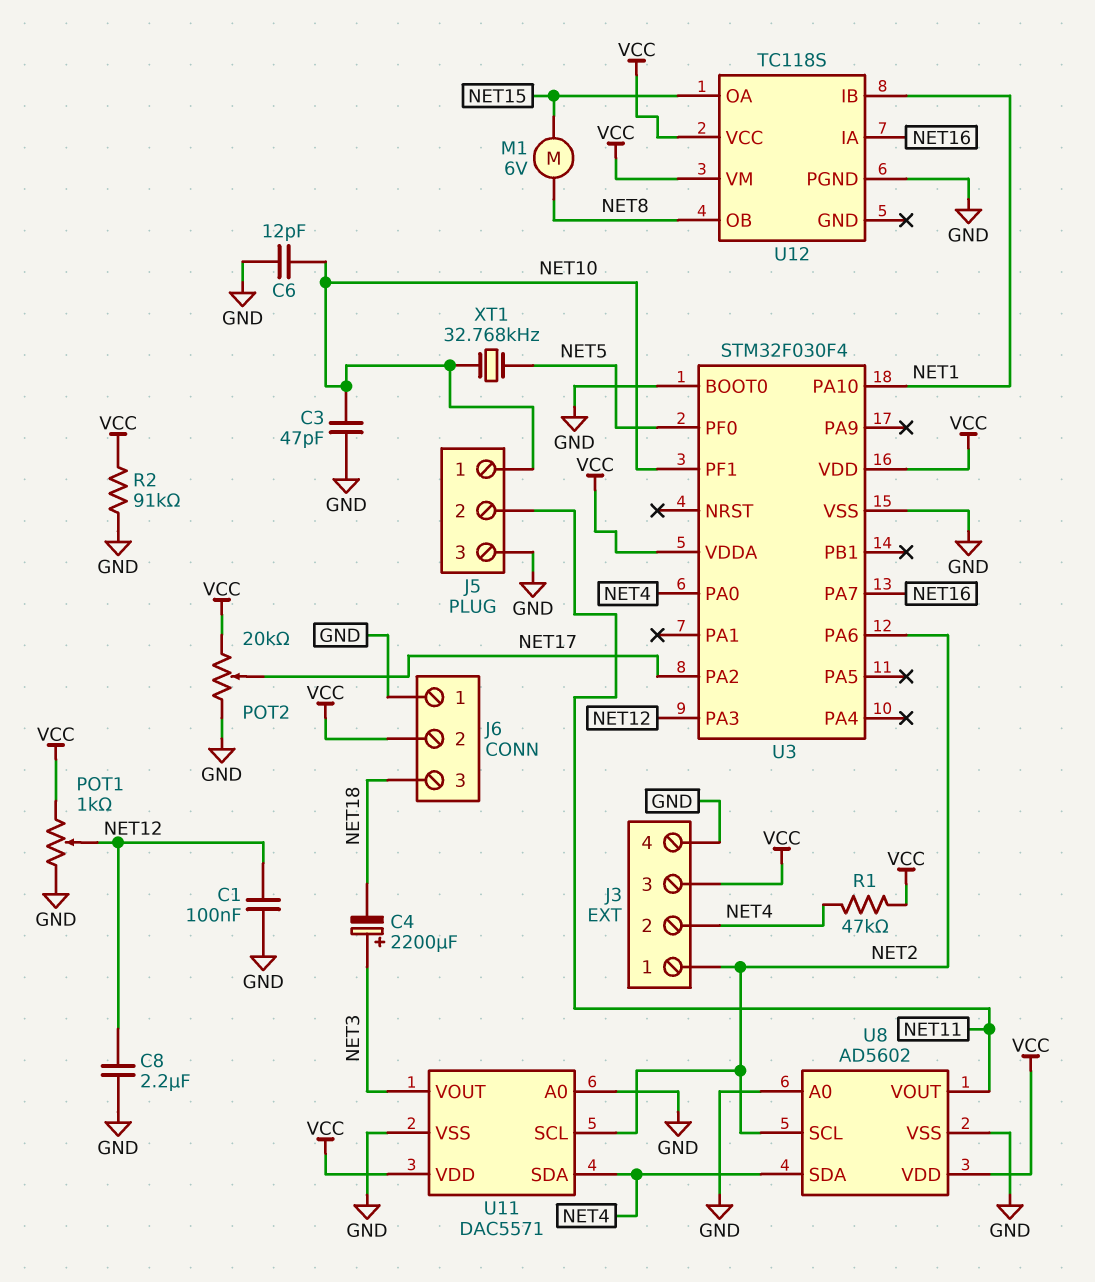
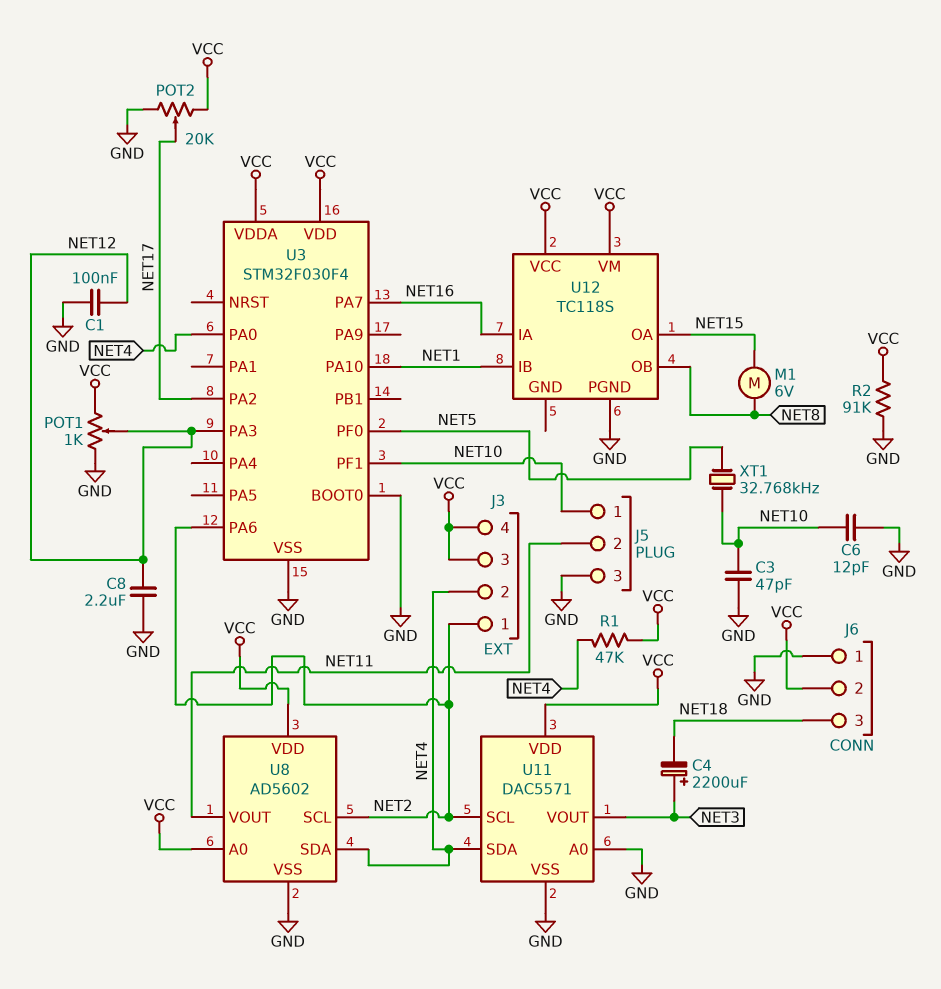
J3 pin 4: GND -> VCC
U8 pin A0: GND -> VCC

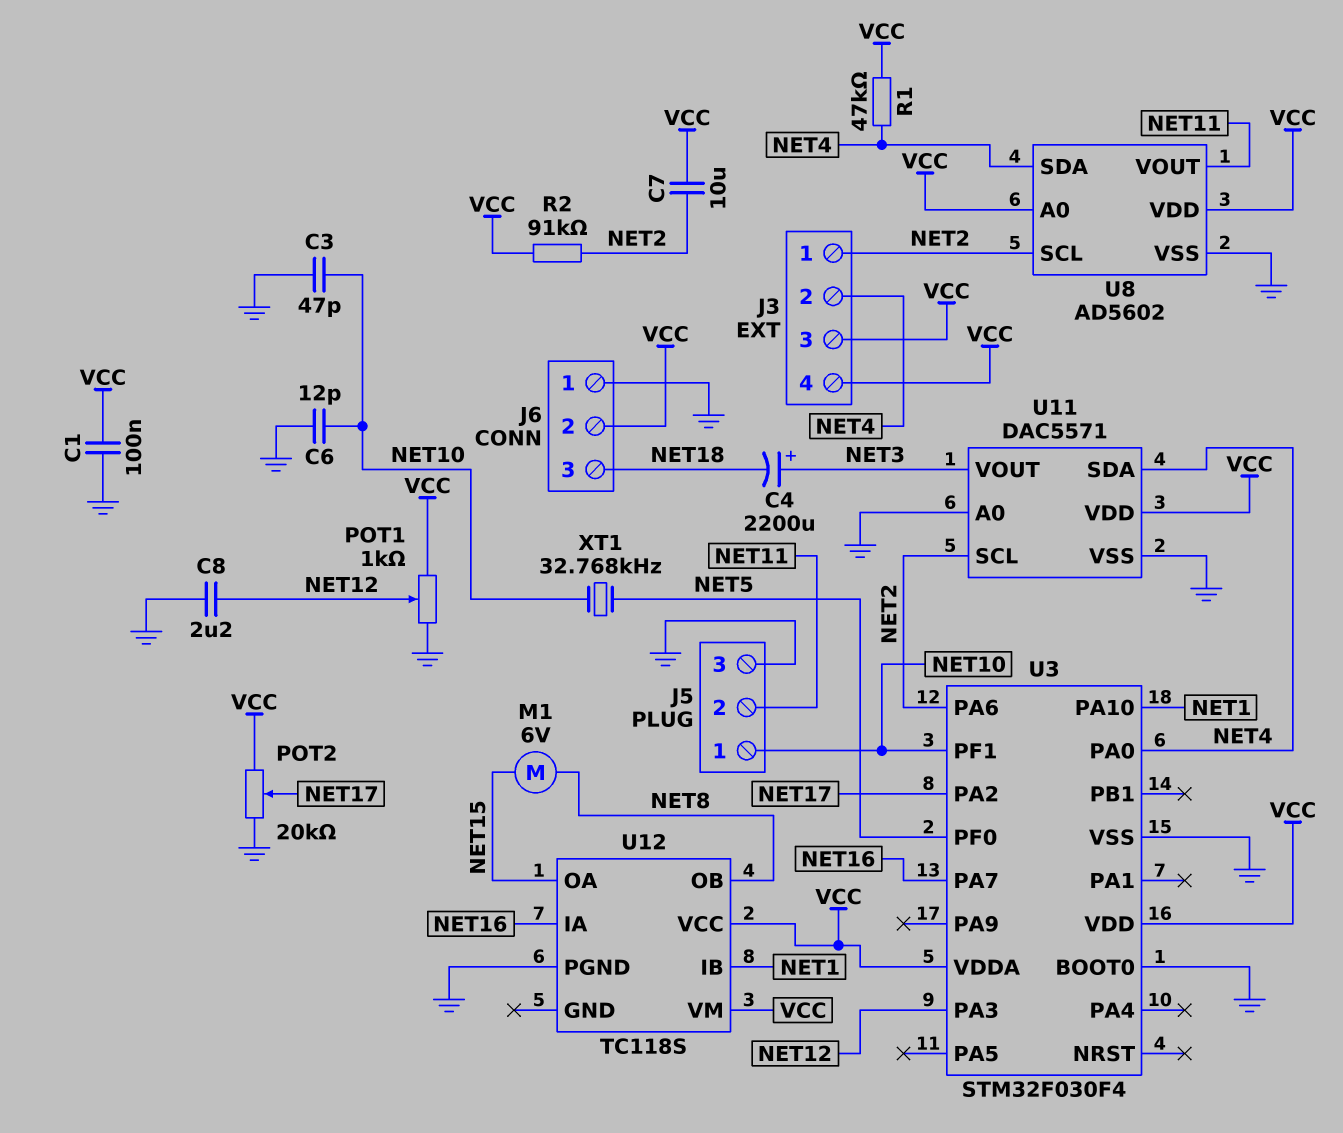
C1: 100nF (GND, NET12) -> 100nF (GND, VCC)
C7: none -> 10uF (NET2, VCC)
R2: 91k (GND, VCC) -> 91k (NET2, VCC)

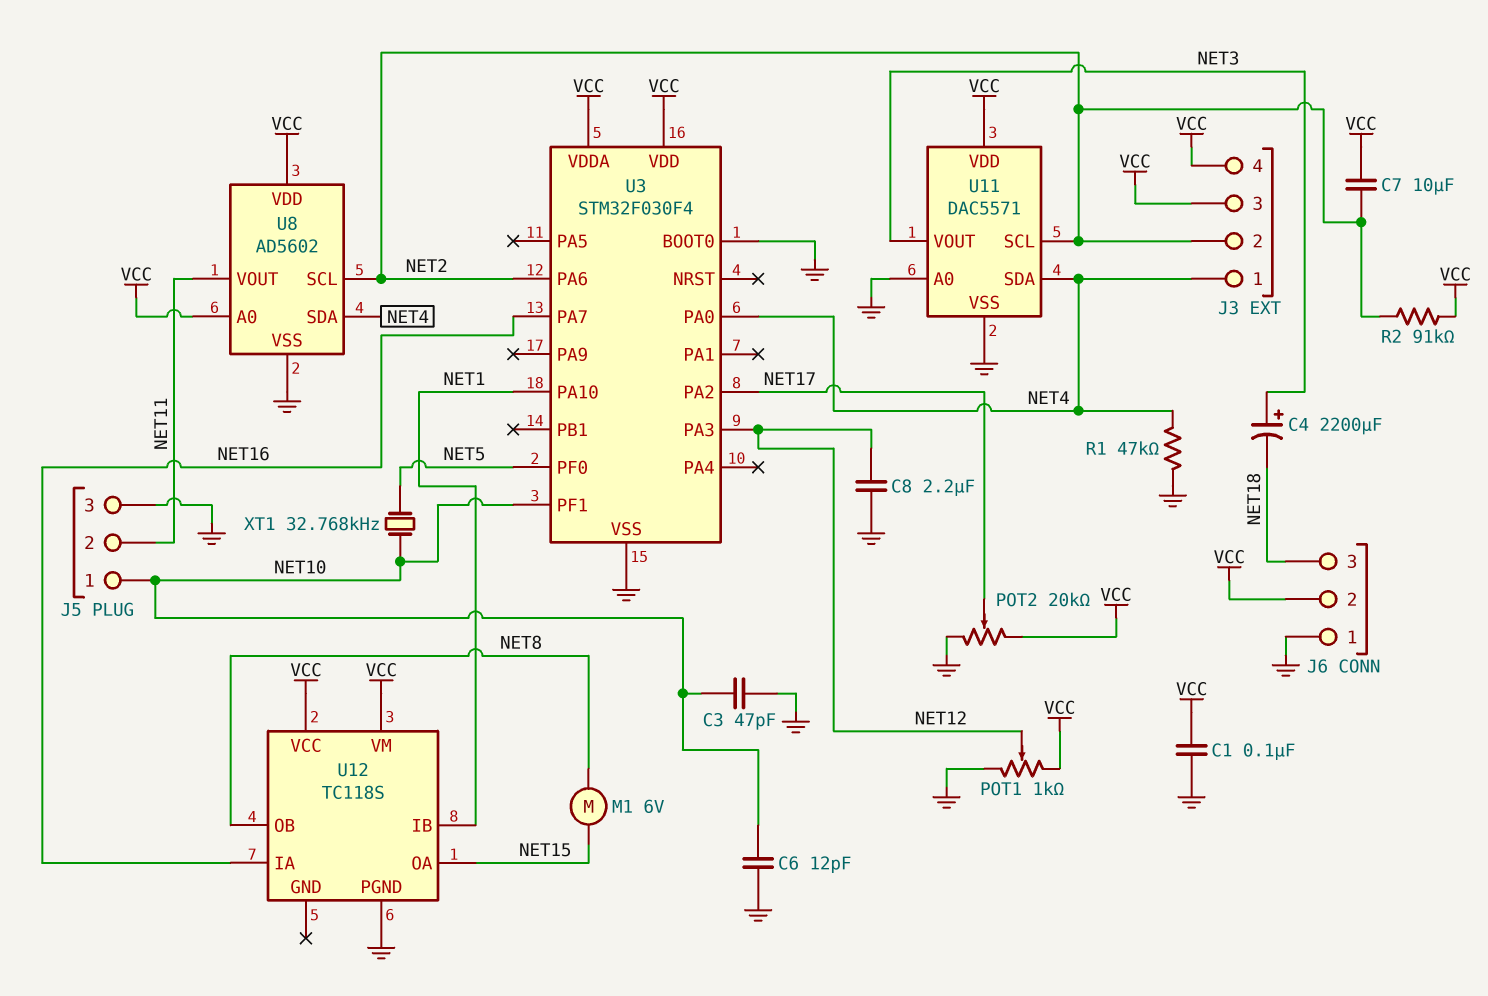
J3 pin 1: NET2 -> NET4
J3 pin 2: NET4 -> NET2
R1: 47k (NET4, VCC) -> 47k (GND, NET4)

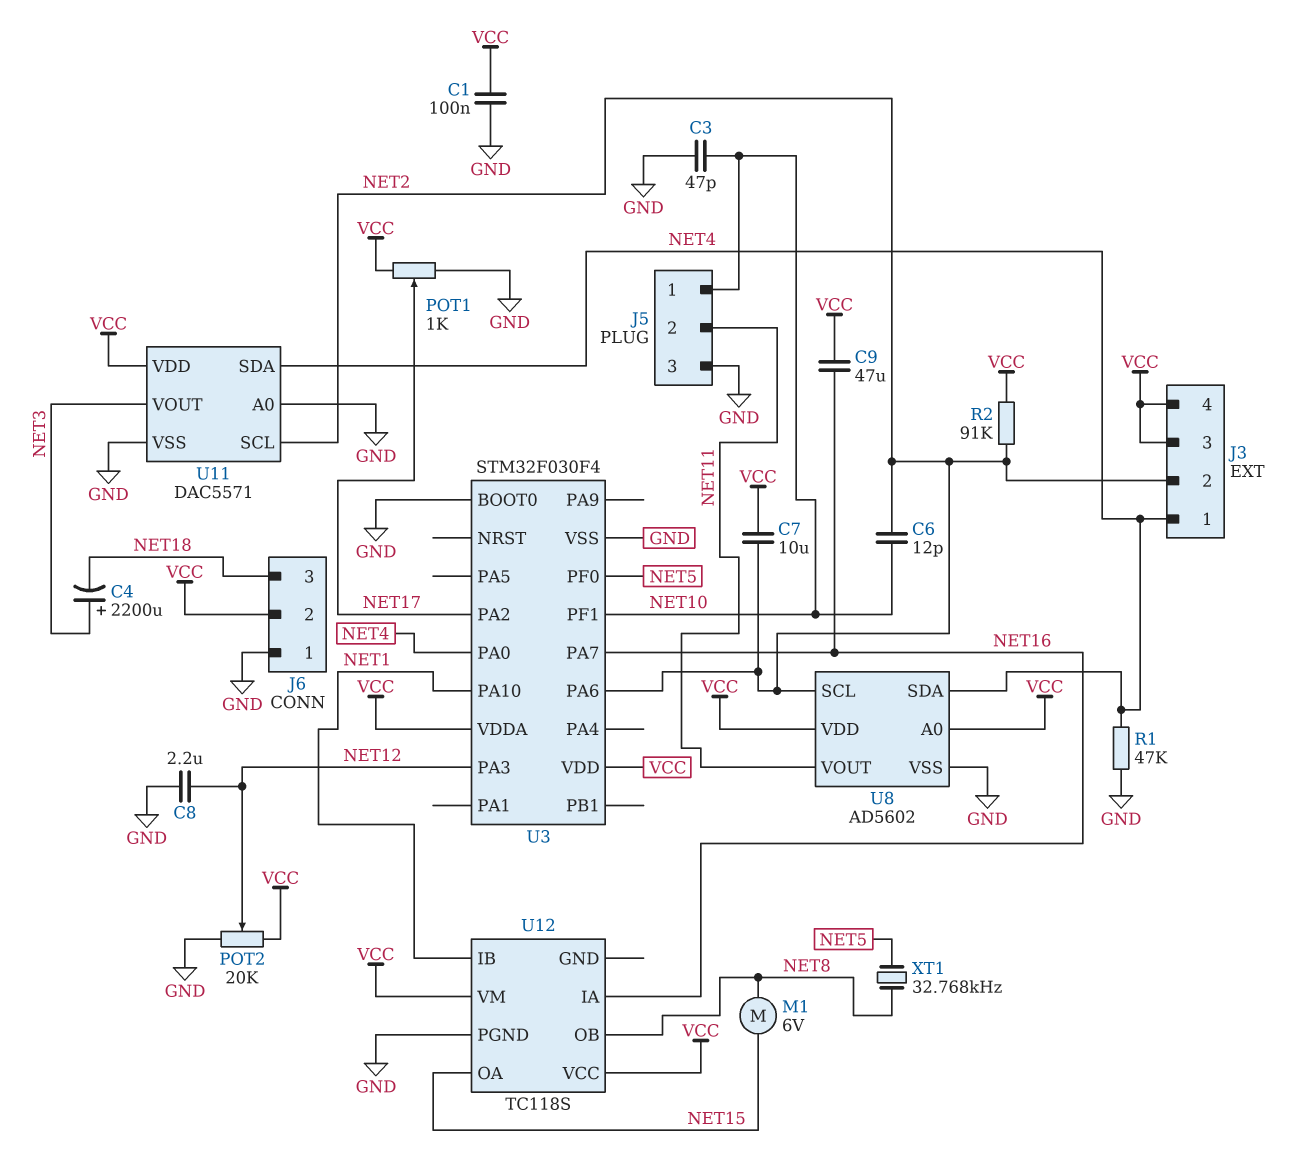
C6: 12pF (GND, NET10) -> 12pF (NET2, NET10)
C9: none -> 47uF (NET16, VCC)
POT1: 1k (GND, VCC, wiper NET12) -> 1k (GND, VCC, wiper NET17)
POT2: 20k (GND, VCC, wiper NET17) -> 20k (GND, VCC, wiper NET12)
XT1: 32.768kHz (NET5, NET10) -> 32.768kHz (NET5, NET8)

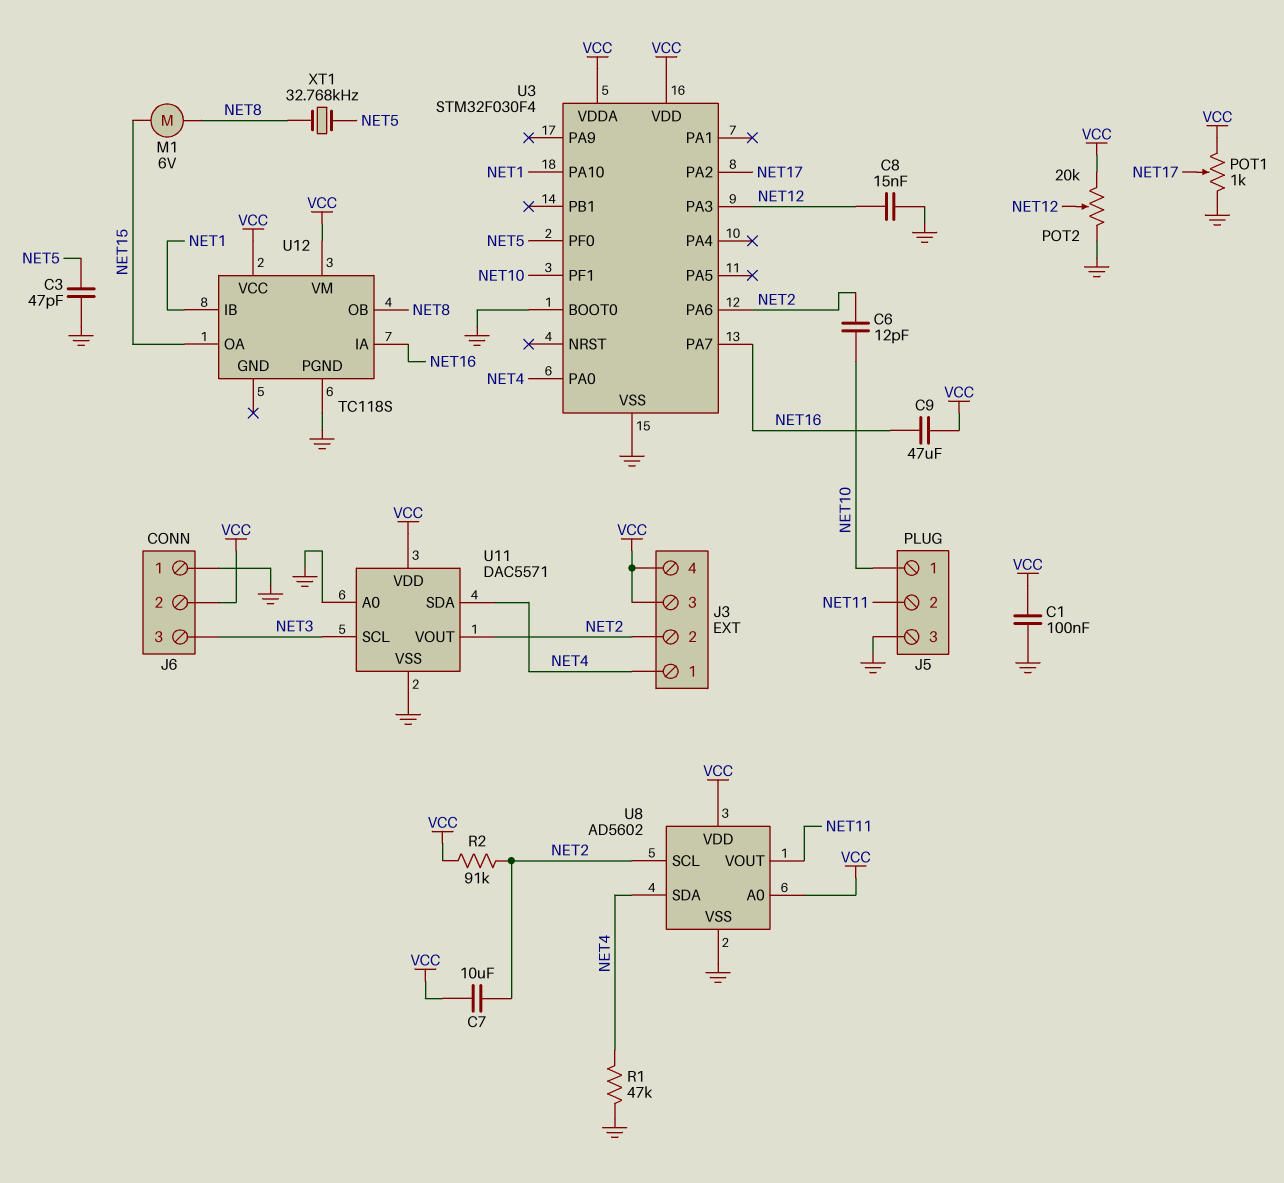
C3: 47pF (GND, NET10) -> 47pF (GND, NET5)
C4: 2200uF (plus NET3, minus NET18) -> none
C8: 2.2uF (GND, NET12) -> 15nF (GND, NET12)
J6 pin 3: NET18 -> NET3
U11 pin SCL: NET2 -> NET3
U11 pin VOUT: NET3 -> NET2

